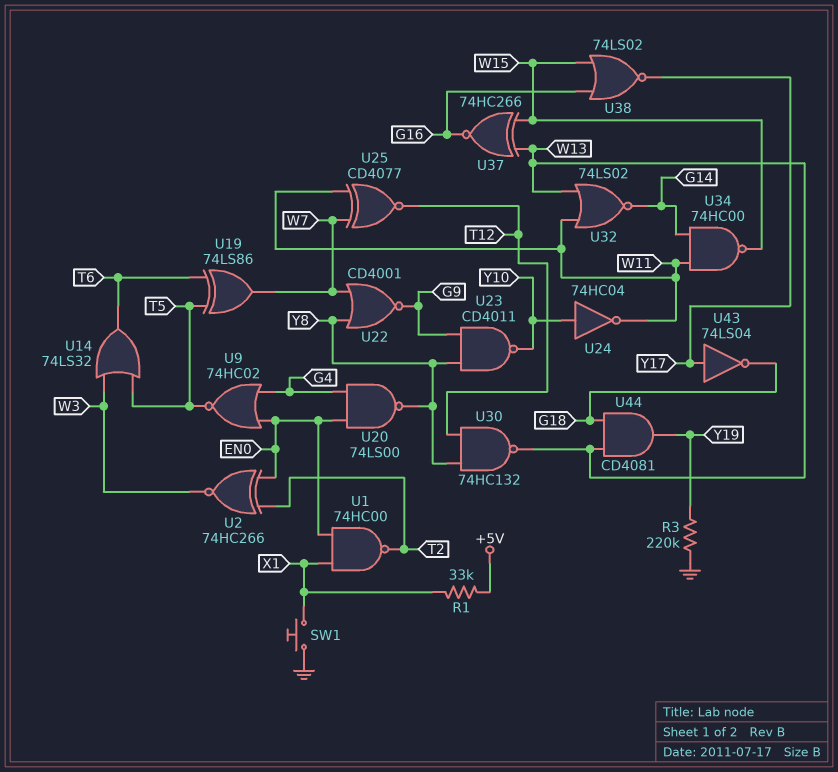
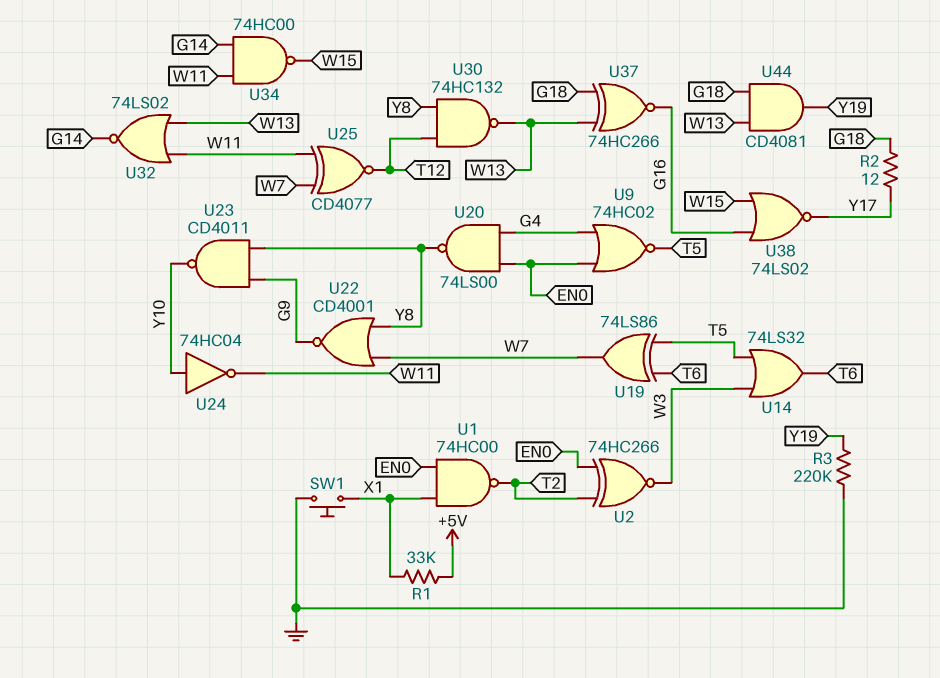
R2: none -> 12 (G18, Y17)
U37: XNOR 74HC266 (in W13, in W15, out G16) -> XNOR 74HC266 (in G18, in W13, out G16)
U43: NOT 74LS04 (in Y17, out G18) -> none

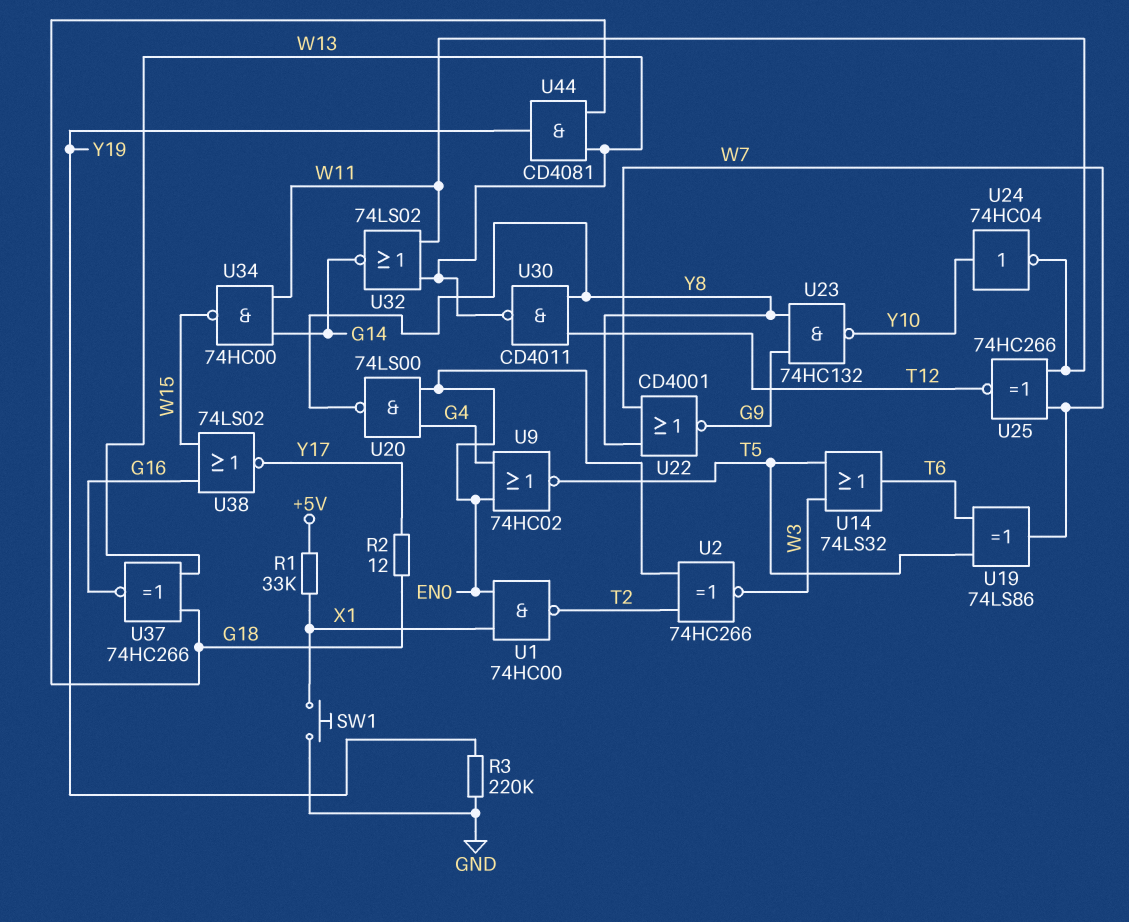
U23: NAND CD4011 (in G9, in Y8, out Y10) -> NAND 74HC132 (in G9, in Y8, out Y10)
U25: XNOR CD4077 (in W7, in W11, out T12) -> XNOR 74HC266 (in W7, in W11, out T12)
U30: NAND 74HC132 (in T12, in Y8, out W13) -> NAND CD4011 (in T12, in Y8, out W13)

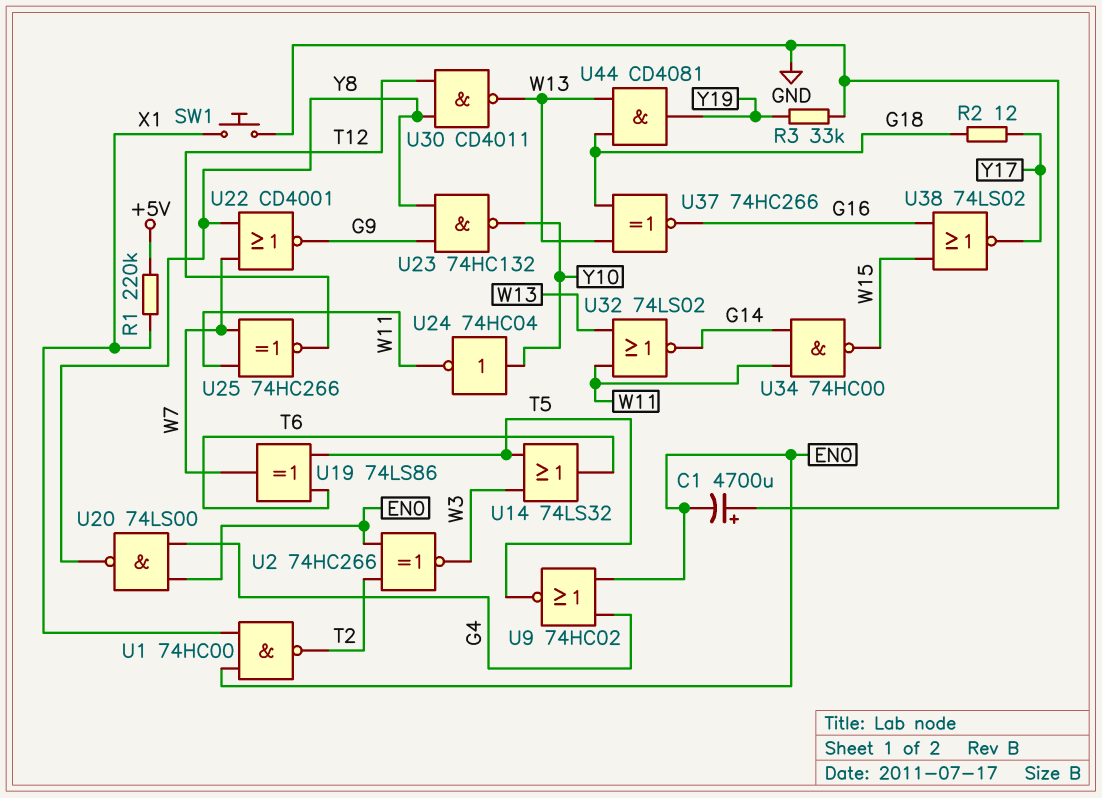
C1: none -> 4700uF (plus GND, minus EN0)
R1: 33k (+5V, X1) -> 220k (+5V, X1)
R3: 220k (GND, Y19) -> 33k (GND, Y19)

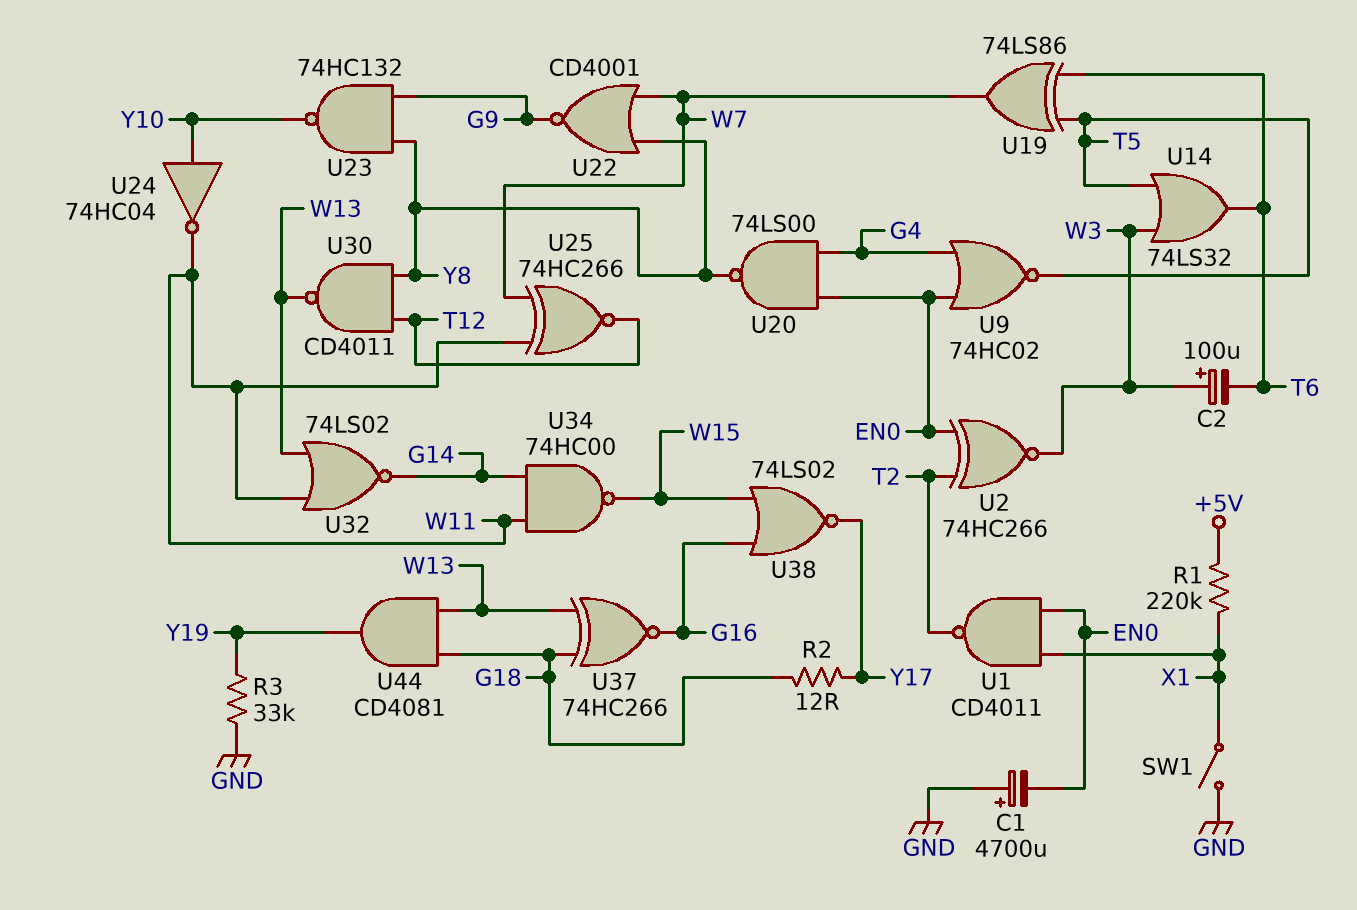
C2: none -> 100uF (plus W3, minus T6)
SW1: button (GND, X1) -> switch (GND, X1)
U1: NAND 74HC00 (in EN0, in X1, out T2) -> NAND CD4011 (in EN0, in X1, out T2)

